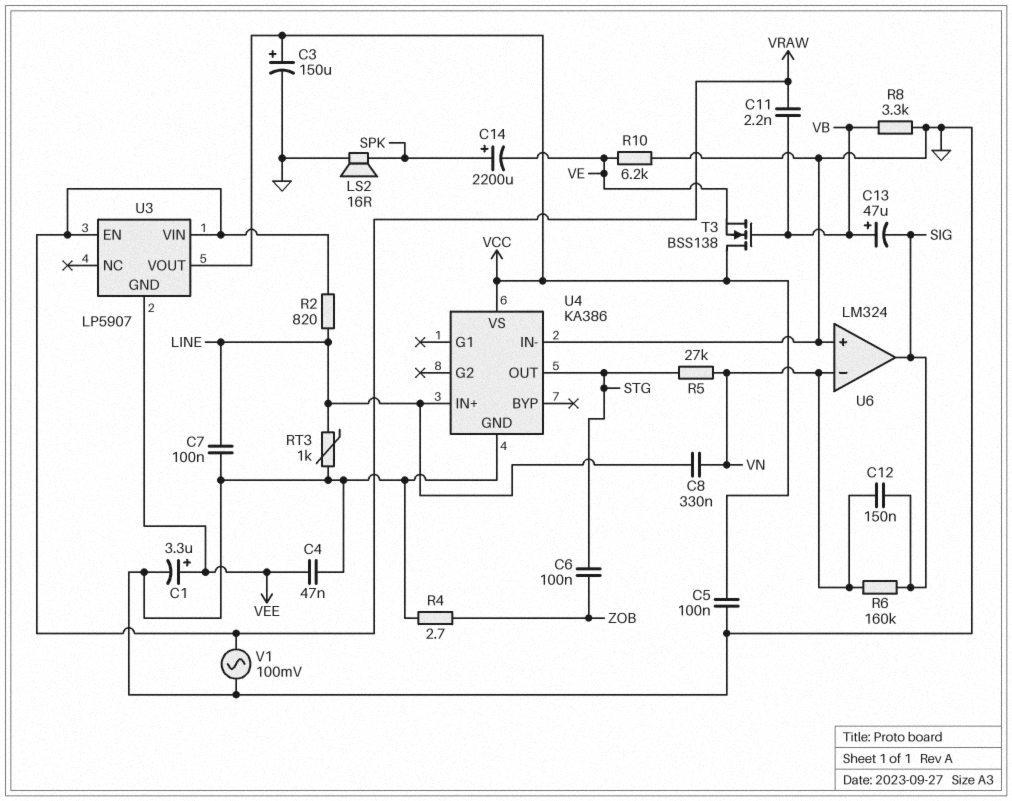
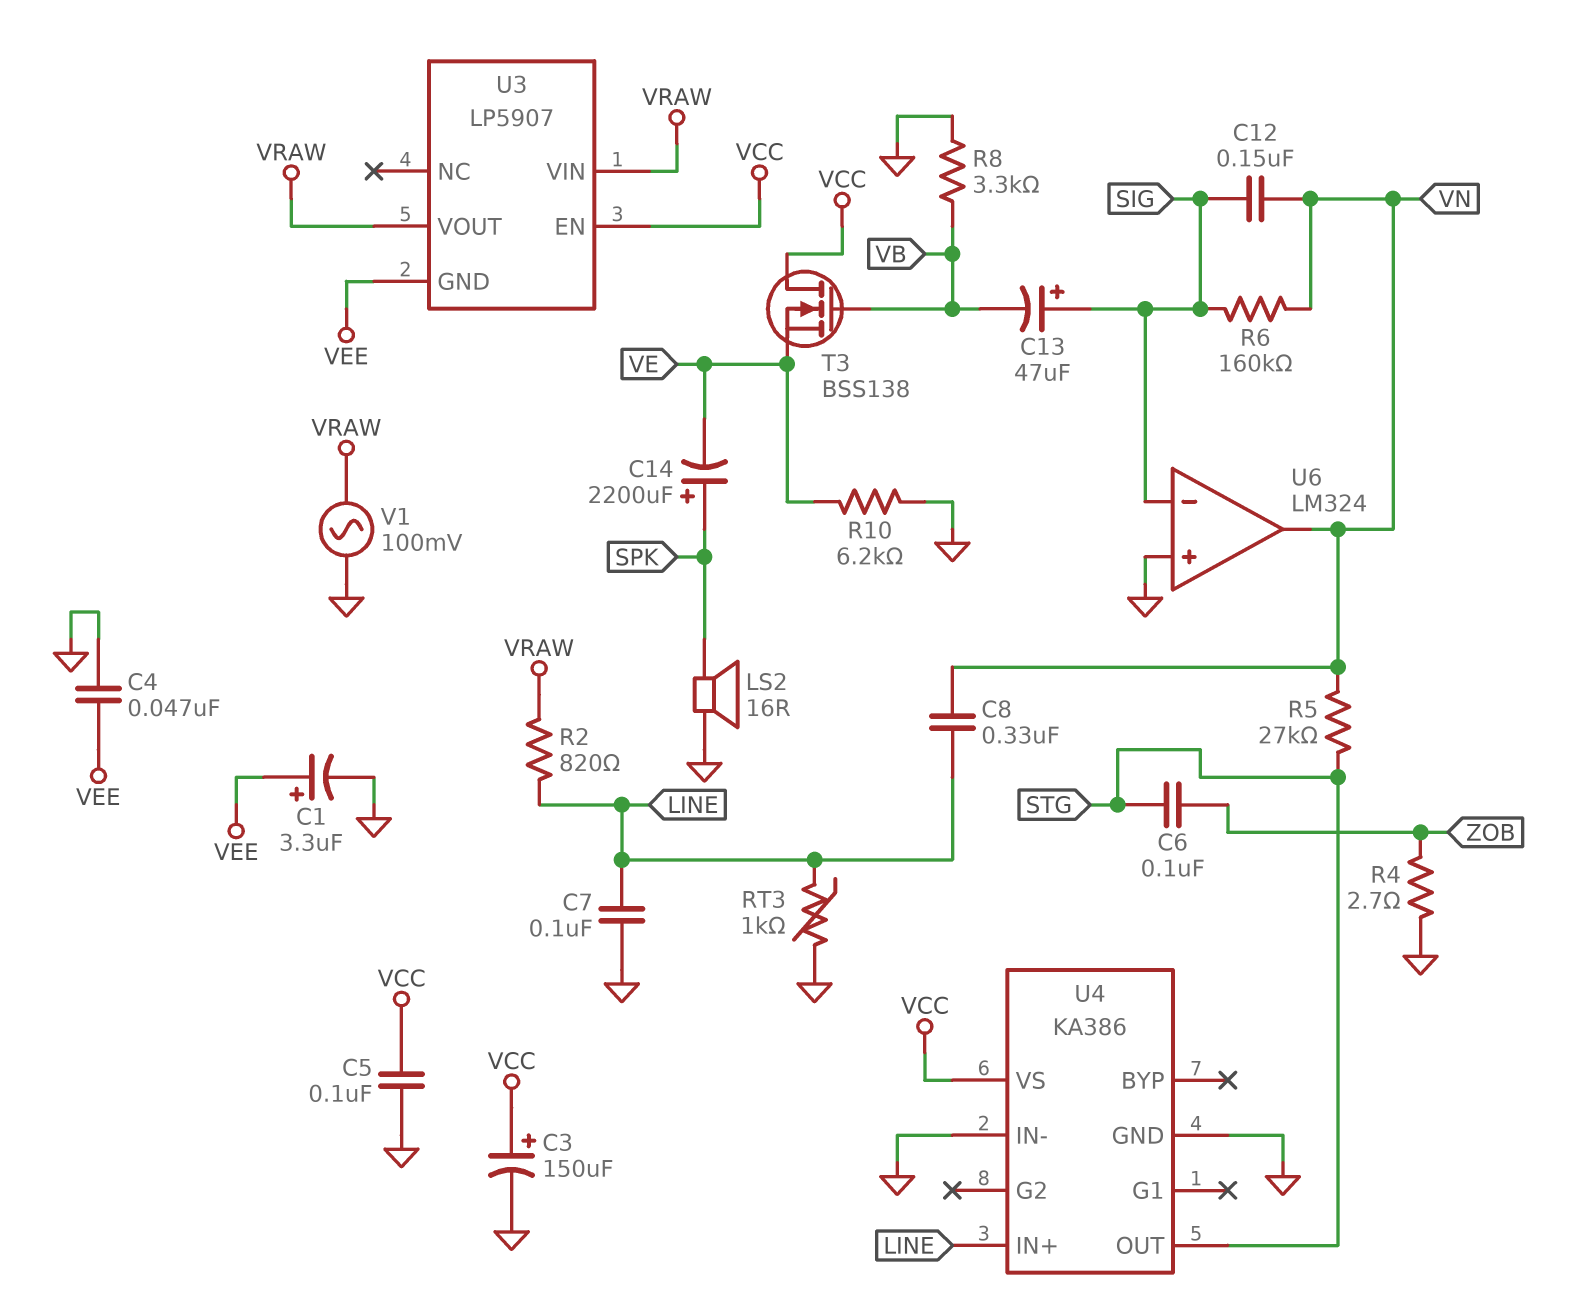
C11: 2.2nF (VB, VRAW) -> none
C13: 47uF (plus VB, minus SIG) -> 47uF (plus SIG, minus VB)
U3 pin EN: VRAW -> VCC
U3 pin VOUT: VCC -> VRAW
U6 pin in-: VN -> SIG
U6 pin out: SIG -> VN

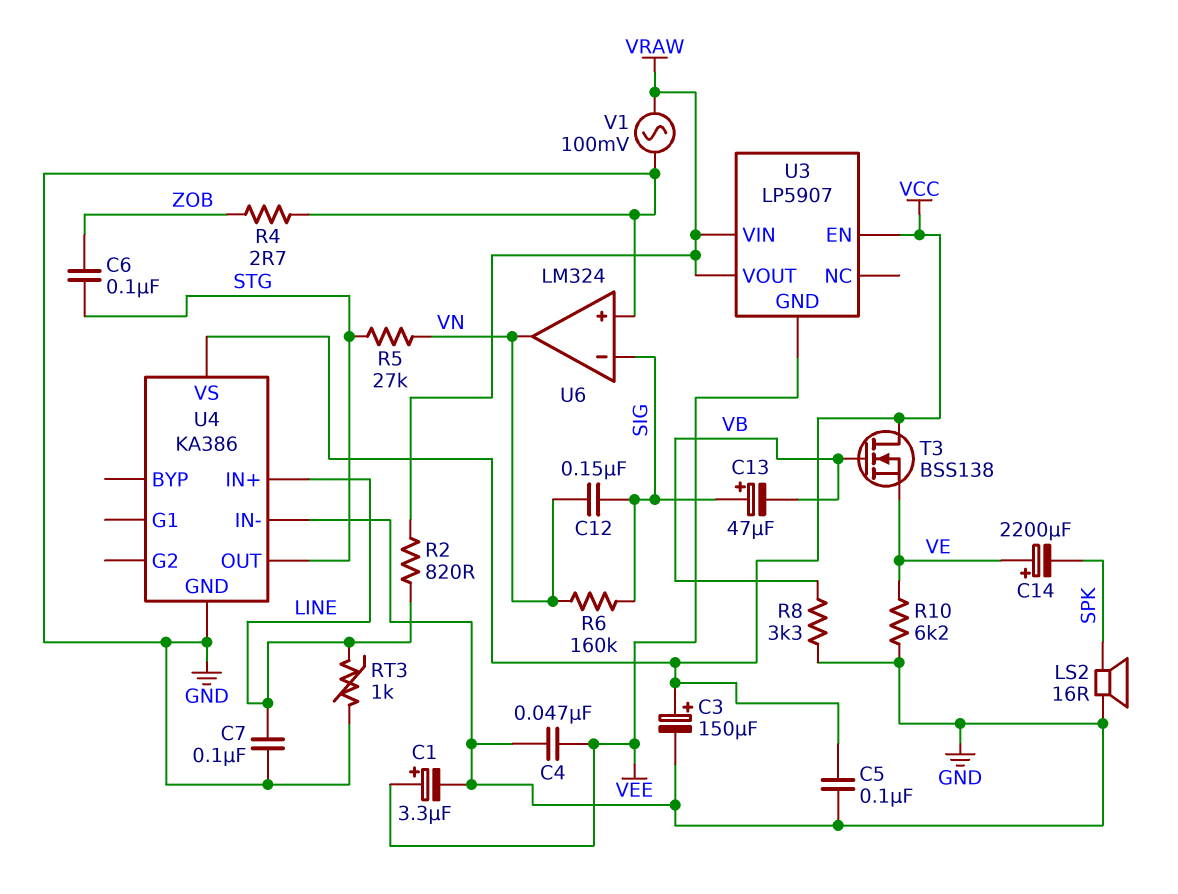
C8: 330nF (LINE, VN) -> none
C14: 2200uF (plus SPK, minus VE) -> 2200uF (plus VE, minus SPK)

